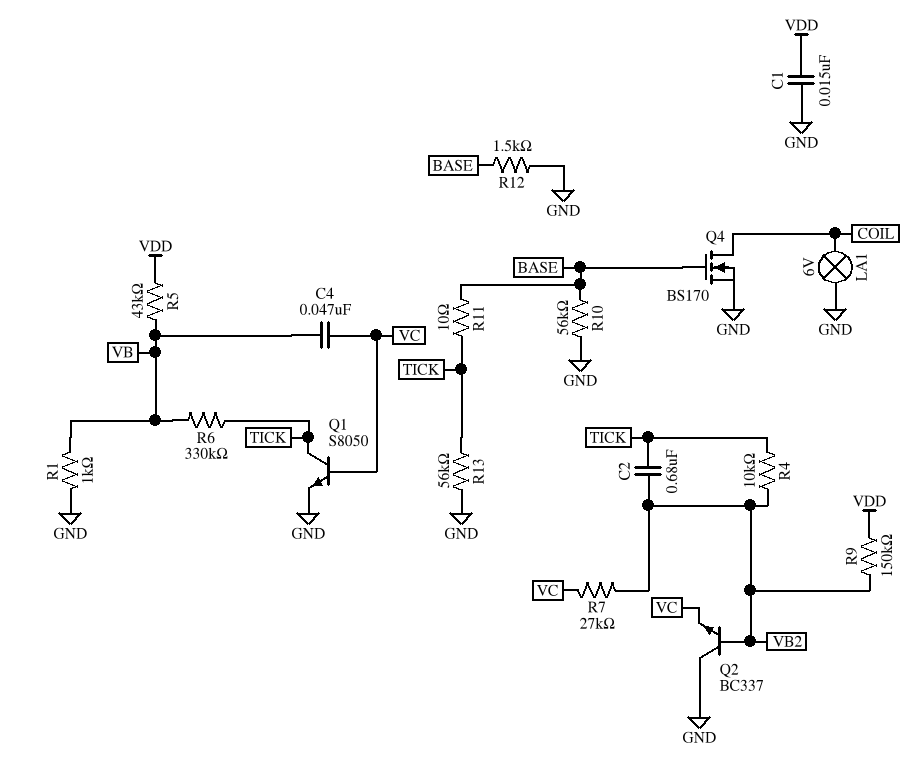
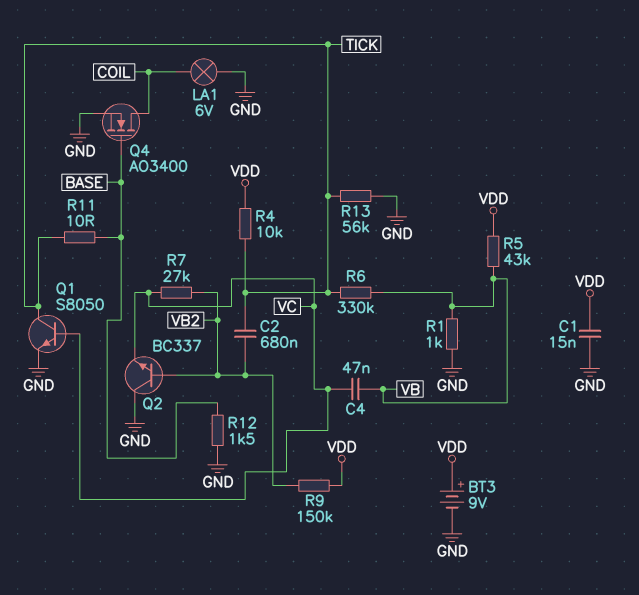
BT3: none -> 9V (plus VDD, minus GND)
Q4: NMOS BS170 (G BASE, D COIL, S GND) -> NMOS AO3400 (G BASE, D COIL, S GND)
R4: 10k (TICK, VB2) -> 10k (TICK, VDD)
R10: 56k (BASE, GND) -> none

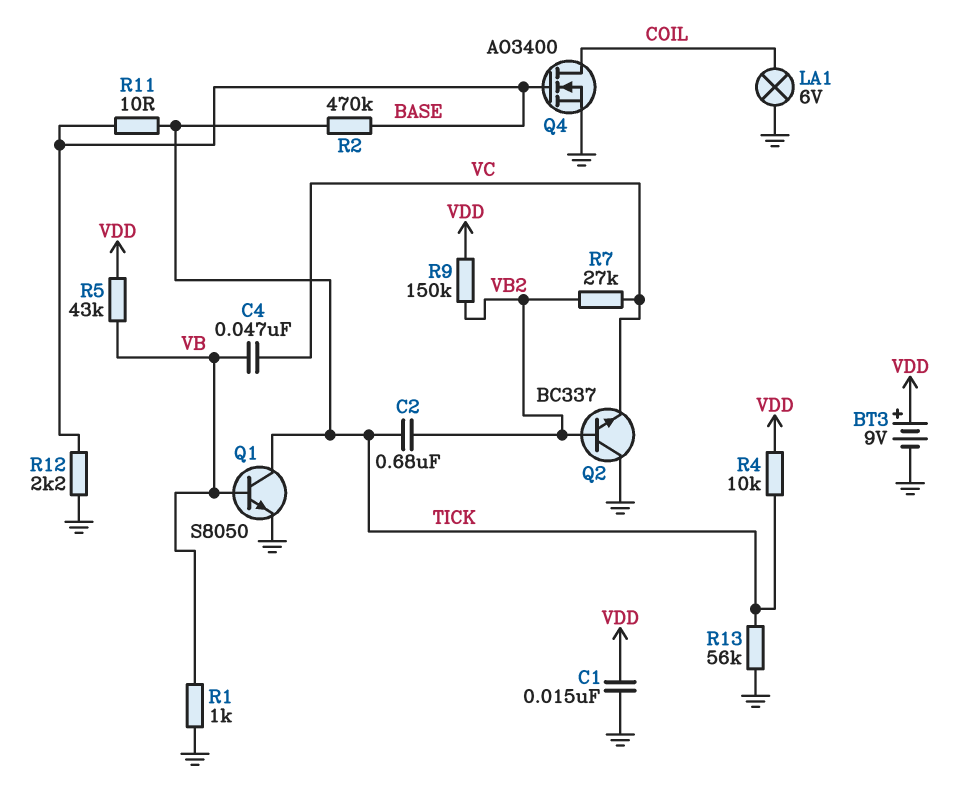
Q1: NPN S8050 (B VC, C TICK, E GND) -> NPN S8050 (B VB, C TICK, E GND)
R2: none -> 470k (BASE, TICK)
R6: 330k (TICK, VB) -> none
R12: 1.5k (BASE, GND) -> 2.2k (BASE, GND)

